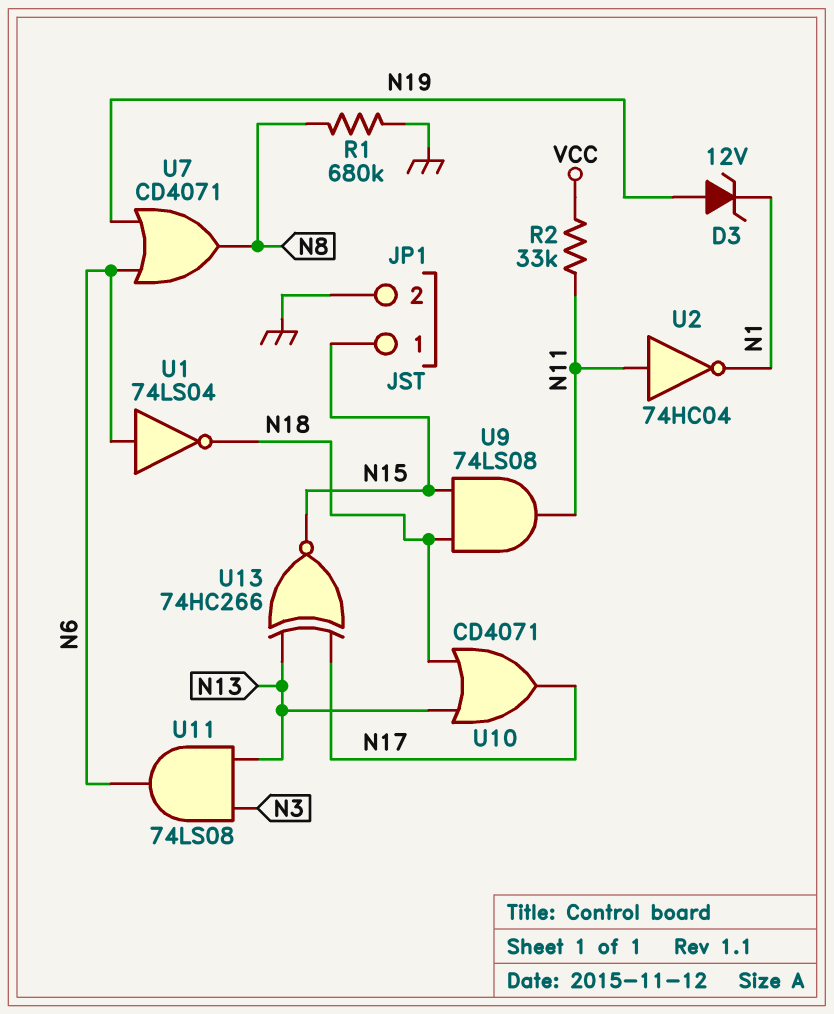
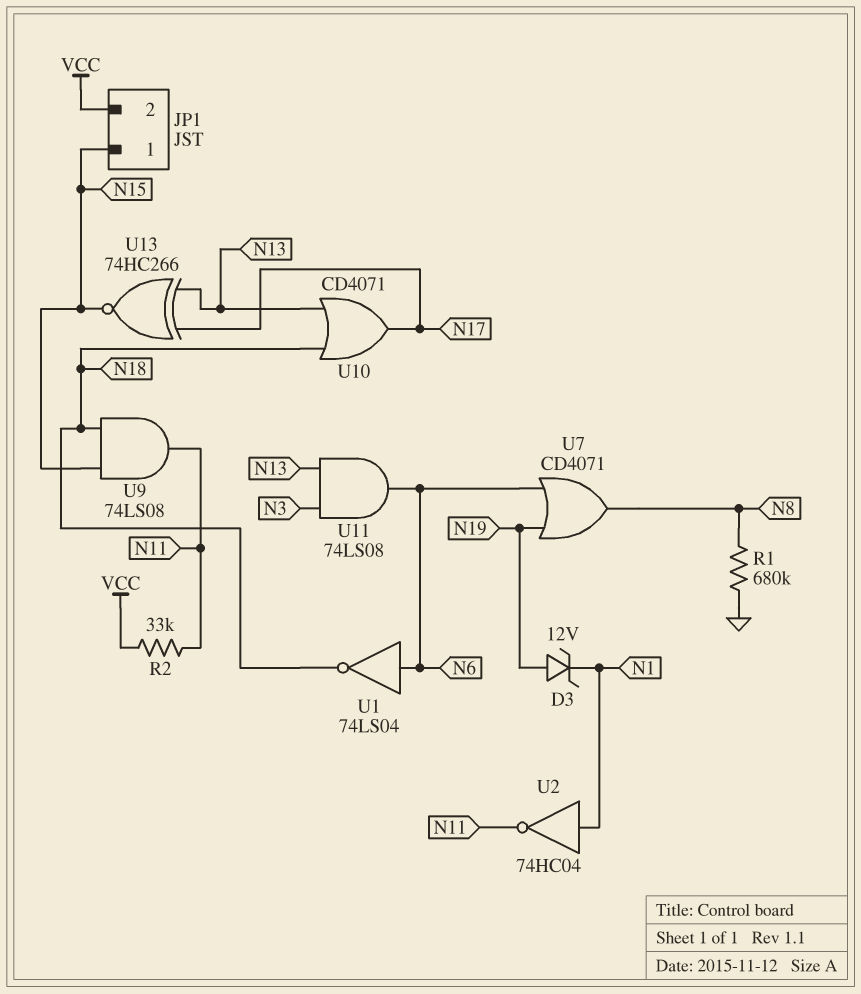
JP1 pin 2: GND -> VCC
U2: NOT 74HC04 (in N11, out N1) -> NOT 74HC04 (in N1, out N11)

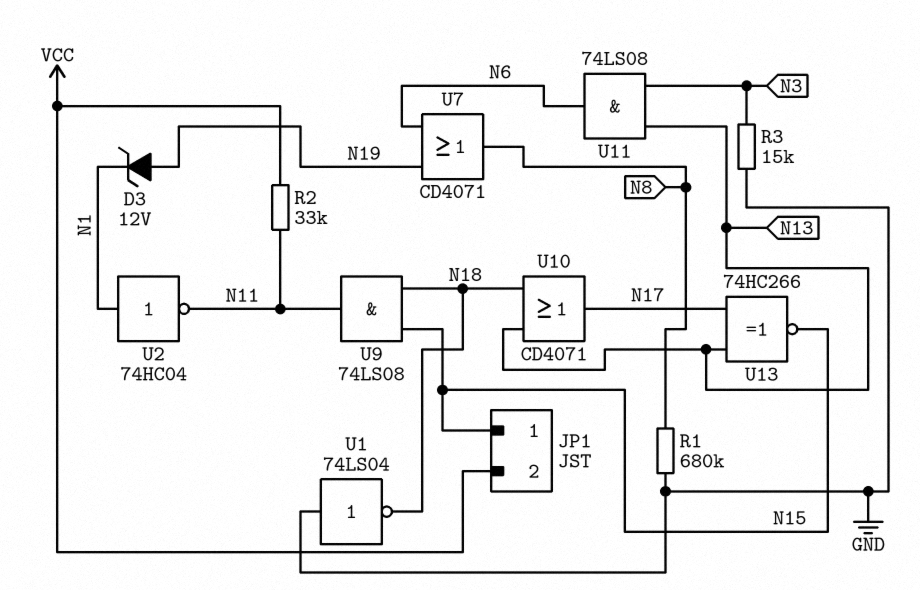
R3: none -> 15k (GND, N3)
U1: NOT 74LS04 (in N6, out N18) -> NOT 74LS04 (in GND, out N18)

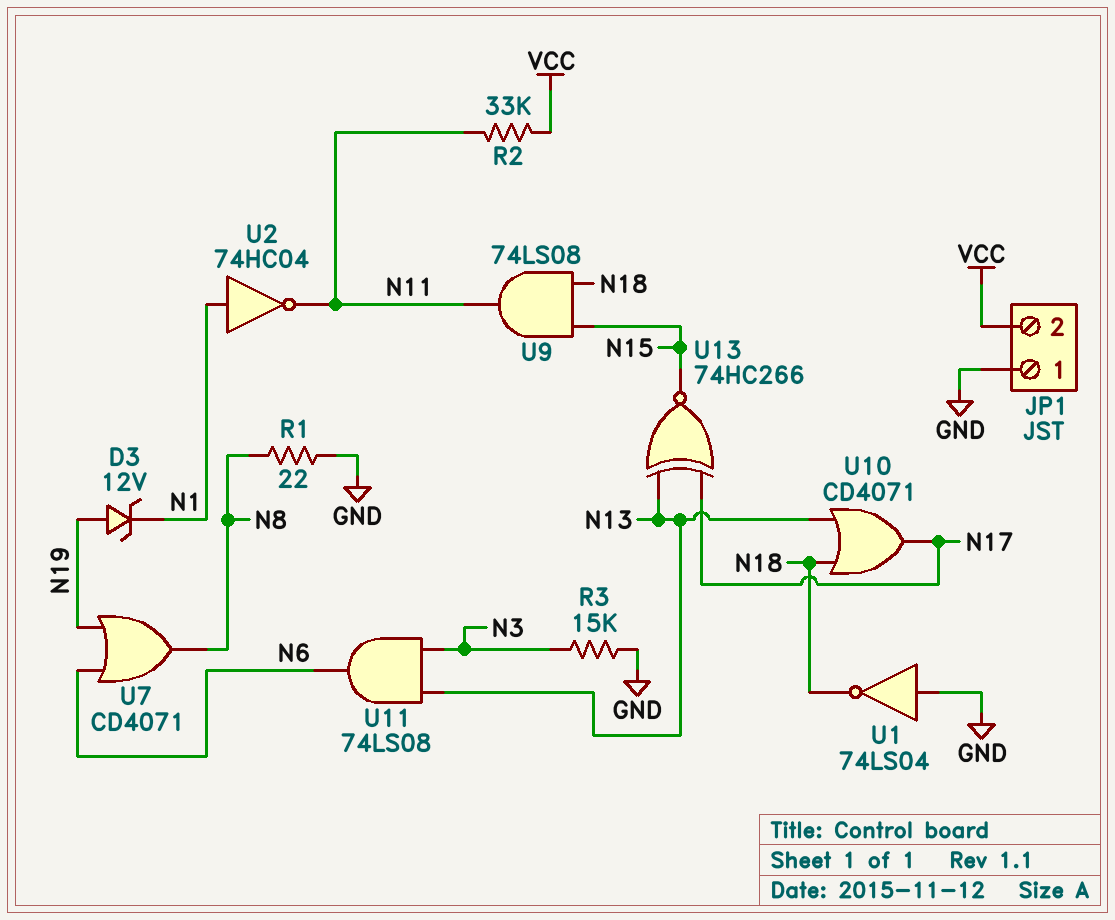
JP1 pin 1: N15 -> GND
R1: 680k (GND, N8) -> 22 (GND, N8)

